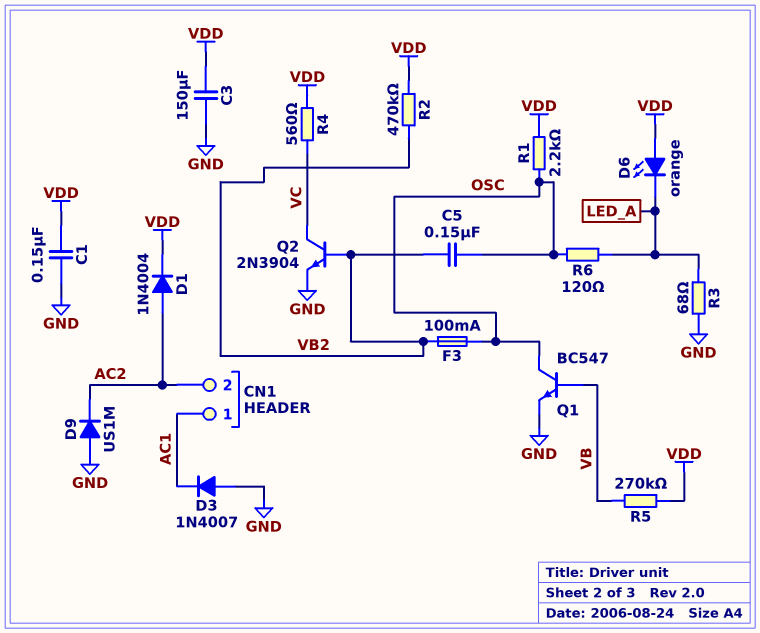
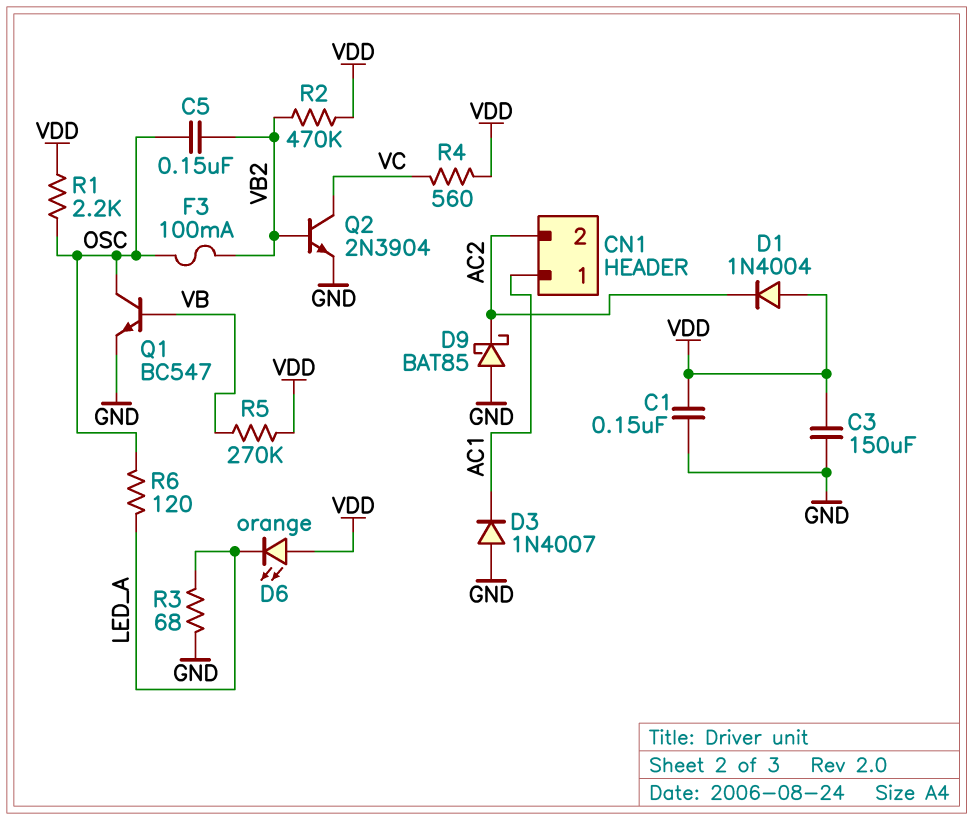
D1: diode 1N4004 (A AC2, K VDD) -> diode 1N4004 (A VDD, K AC2)
D9: diode US1M (A GND, K AC2) -> schottky BAT85 (A GND, K AC2)

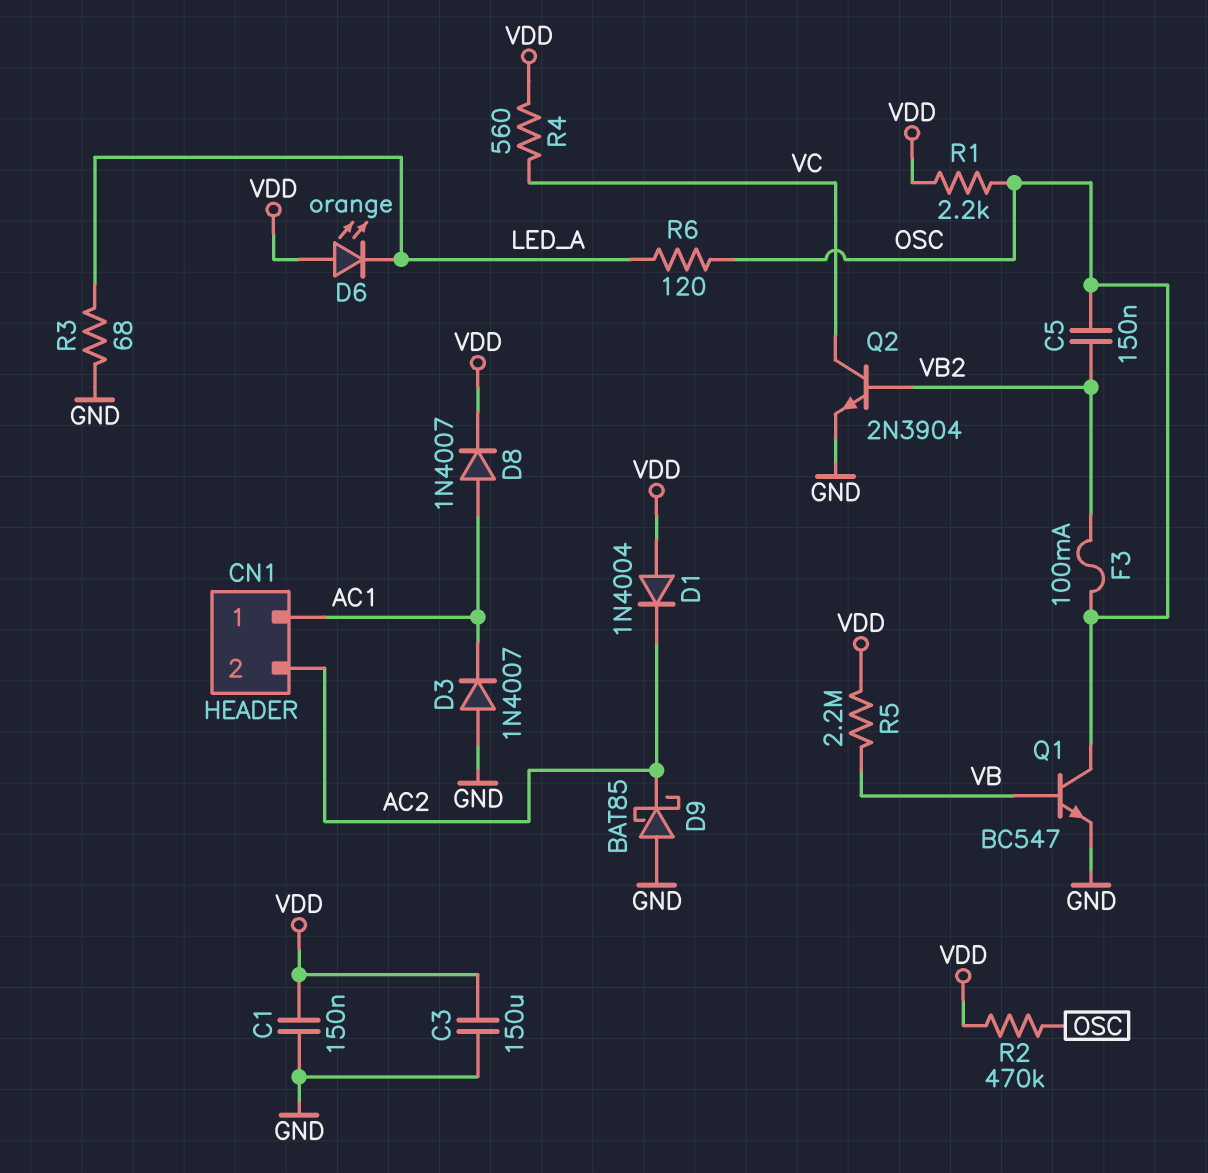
D8: none -> diode 1N4007 (A AC1, K VDD)
R2: 470k (VB2, VDD) -> 470k (OSC, VDD)
R5: 270k (VB, VDD) -> 2.2M (VB, VDD)

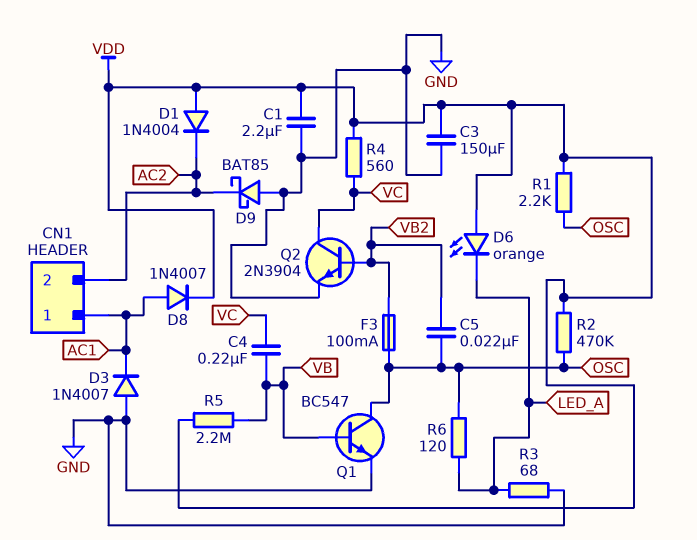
C1: 150nF (GND, VDD) -> 2.2uF (GND, VDD)
C4: none -> 220nF (VB, VC)
C5: 150nF (OSC, VB2) -> 22nF (OSC, VB2)

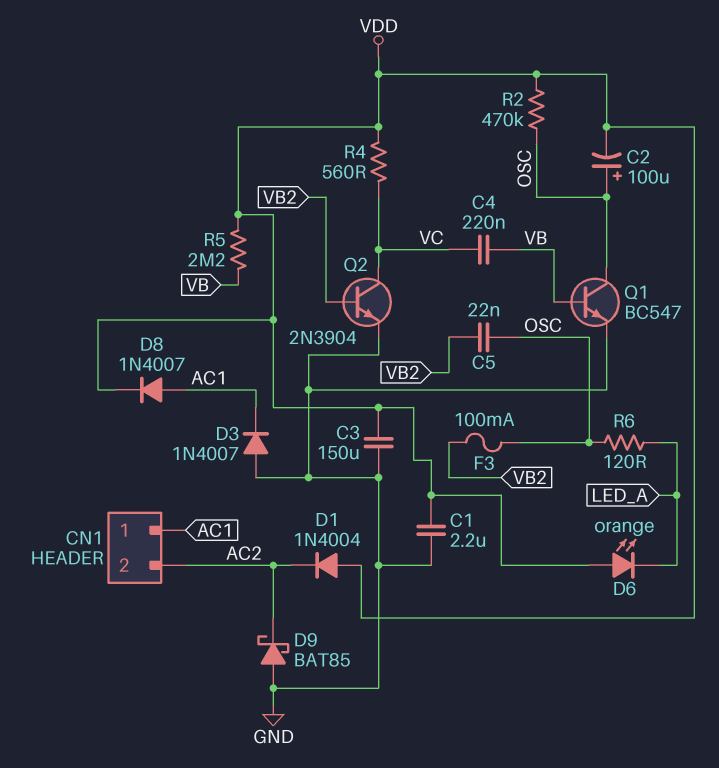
C2: none -> 100uF (plus OSC, minus VDD)
R1: 2.2k (OSC, VDD) -> none
R3: 68 (GND, LED_A) -> none

